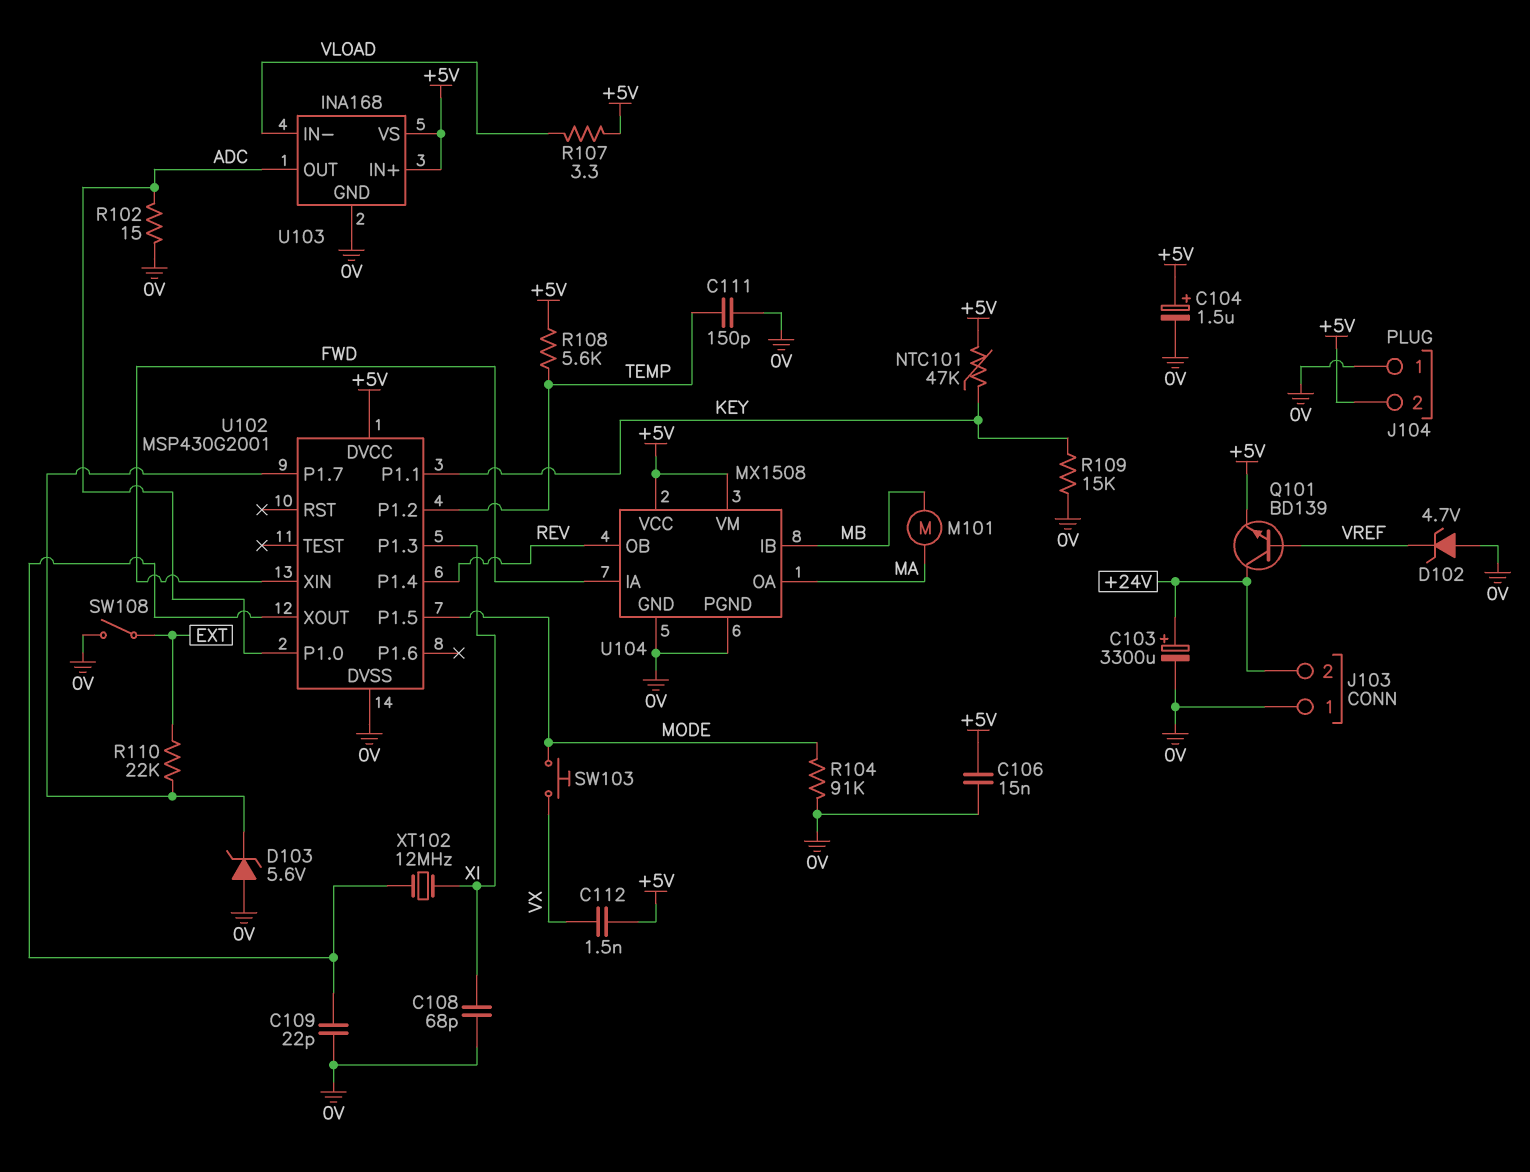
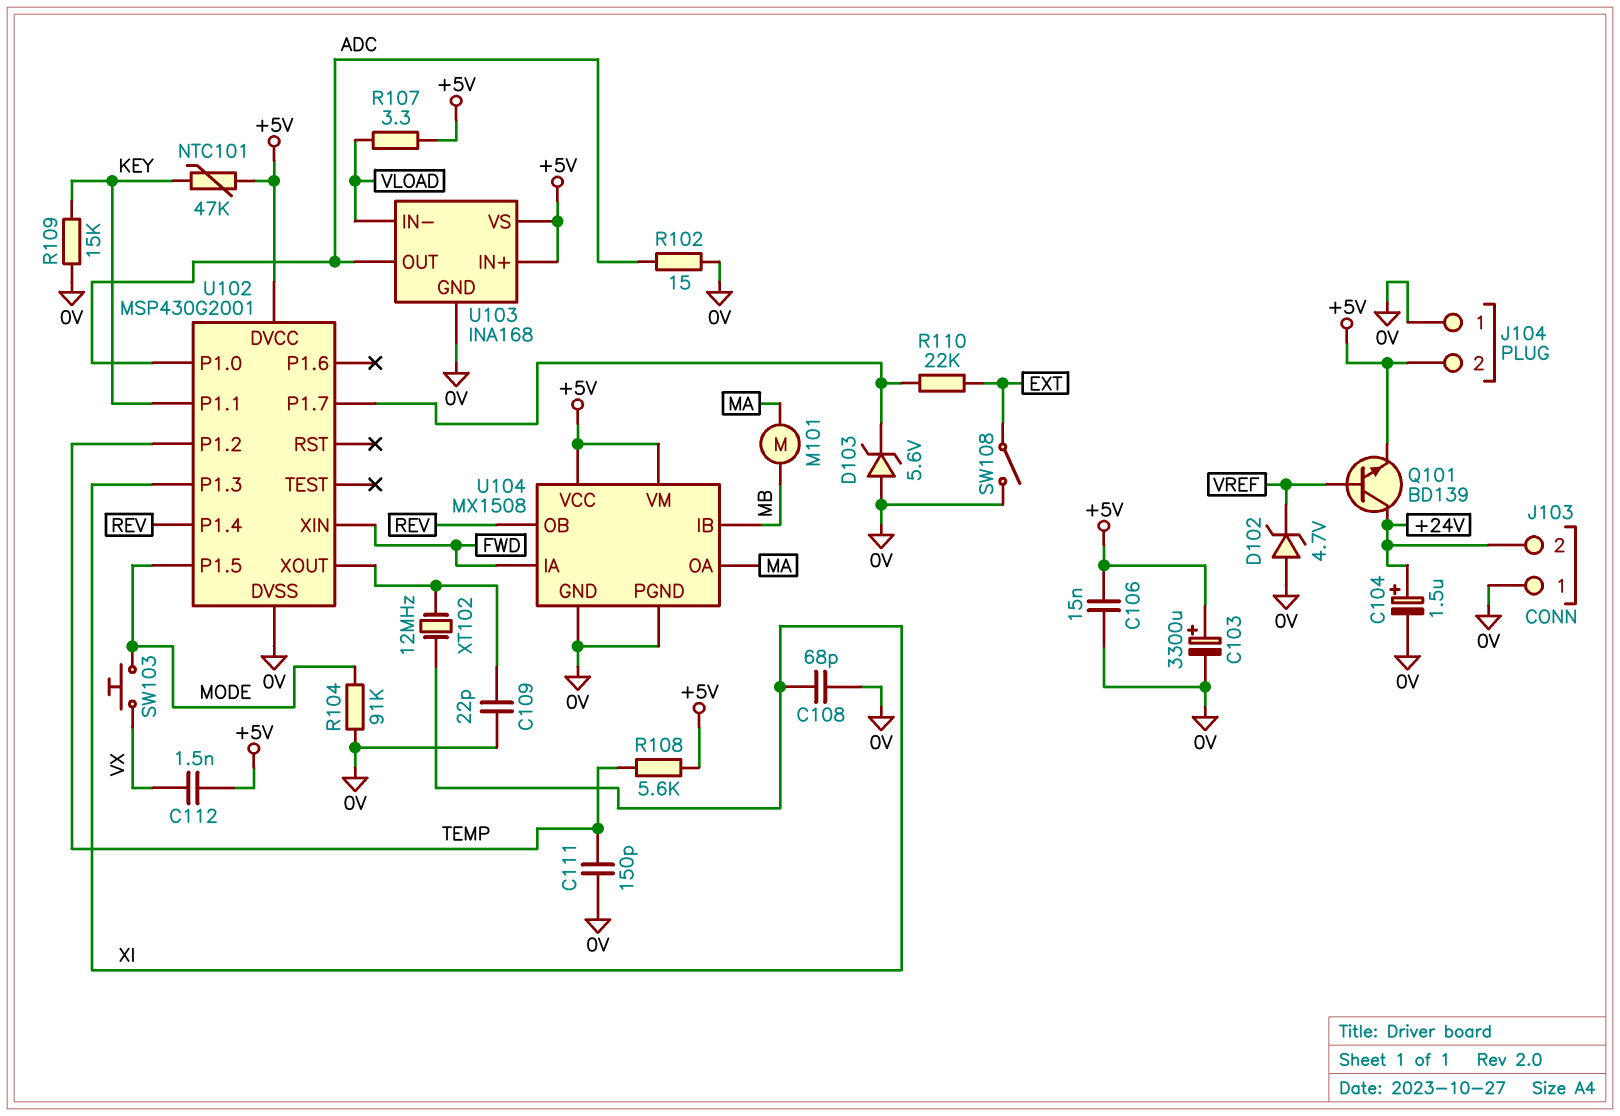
C103: 3300uF (plus +24V, minus 0V) -> 3300uF (plus +5V, minus 0V)
C104: 1.5uF (plus +5V, minus 0V) -> 1.5uF (plus +24V, minus 0V)

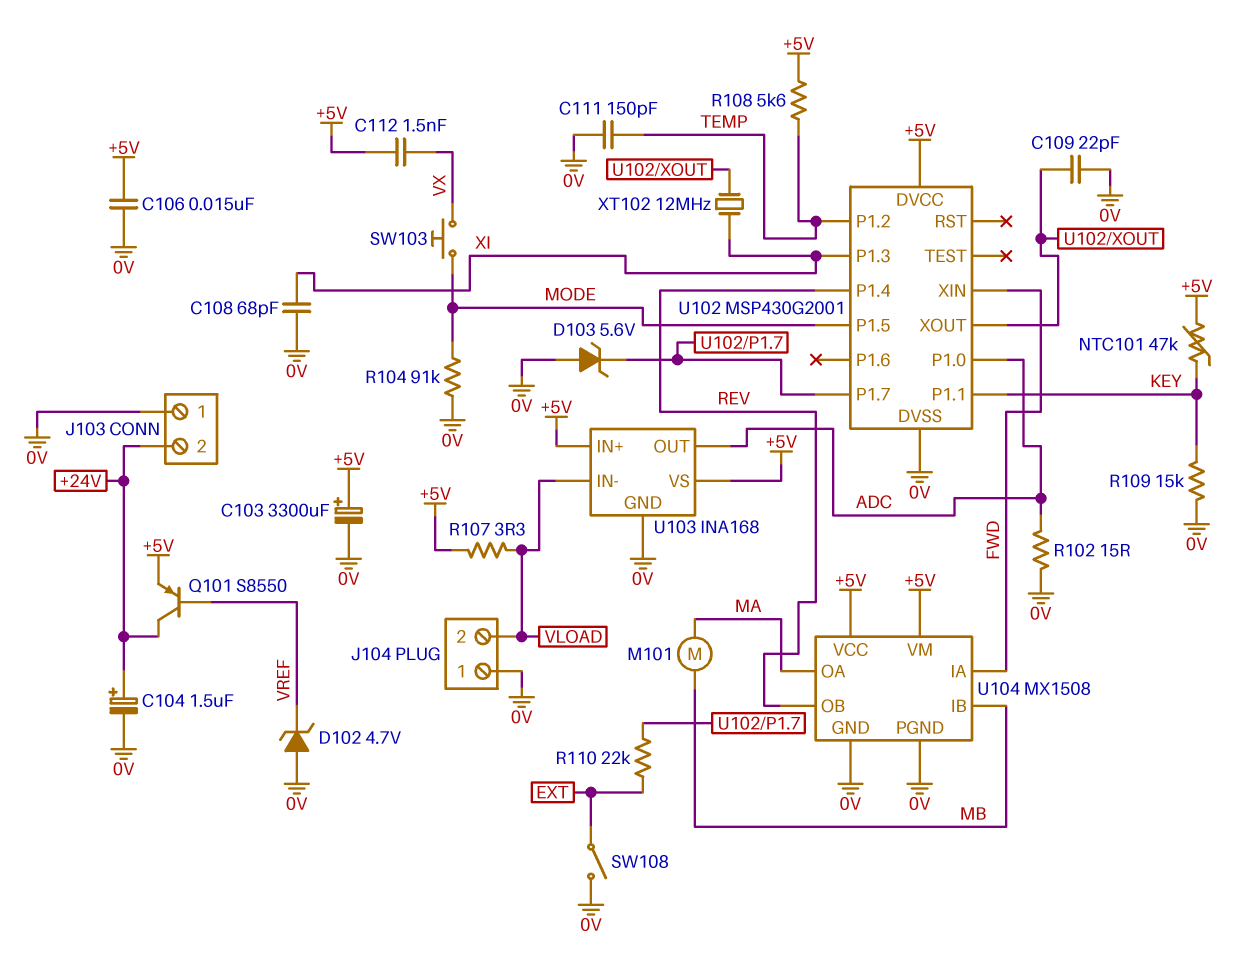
J104 pin 2: +5V -> VLOAD
Q101: NPN BD139 (B VREF, C +24V, E +5V) -> PNP S8550 (B VREF, C +24V, E +5V)

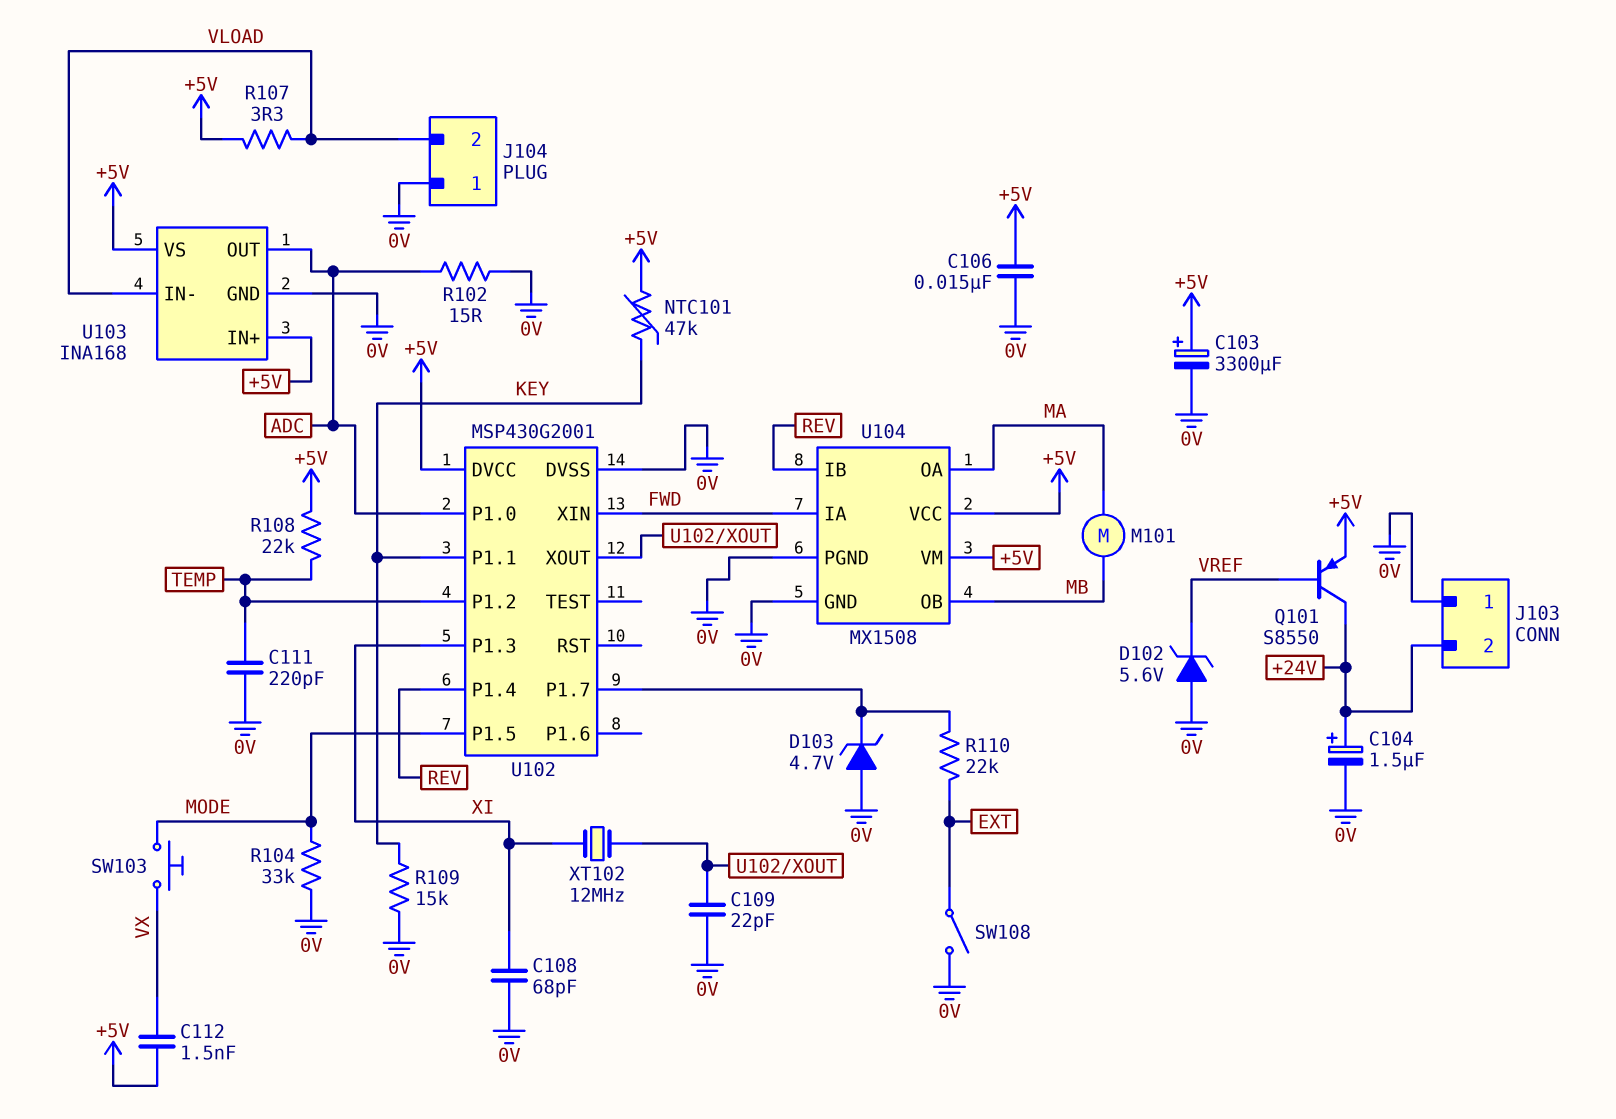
C111: 150pF (0V, TEMP) -> 220pF (0V, TEMP)
D102: zener 4.7V (A 0V, K VREF) -> zener 5.6V (A 0V, K VREF)
D103: zener 5.6V (A 0V, K U102/P1.7) -> zener 4.7V (A 0V, K U102/P1.7)
R104: 91k (0V, MODE) -> 33k (0V, MODE)
R108: 5.6k (+5V, TEMP) -> 22k (+5V, TEMP)
U104 pin IB: MB -> REV
U104 pin OB: REV -> MB

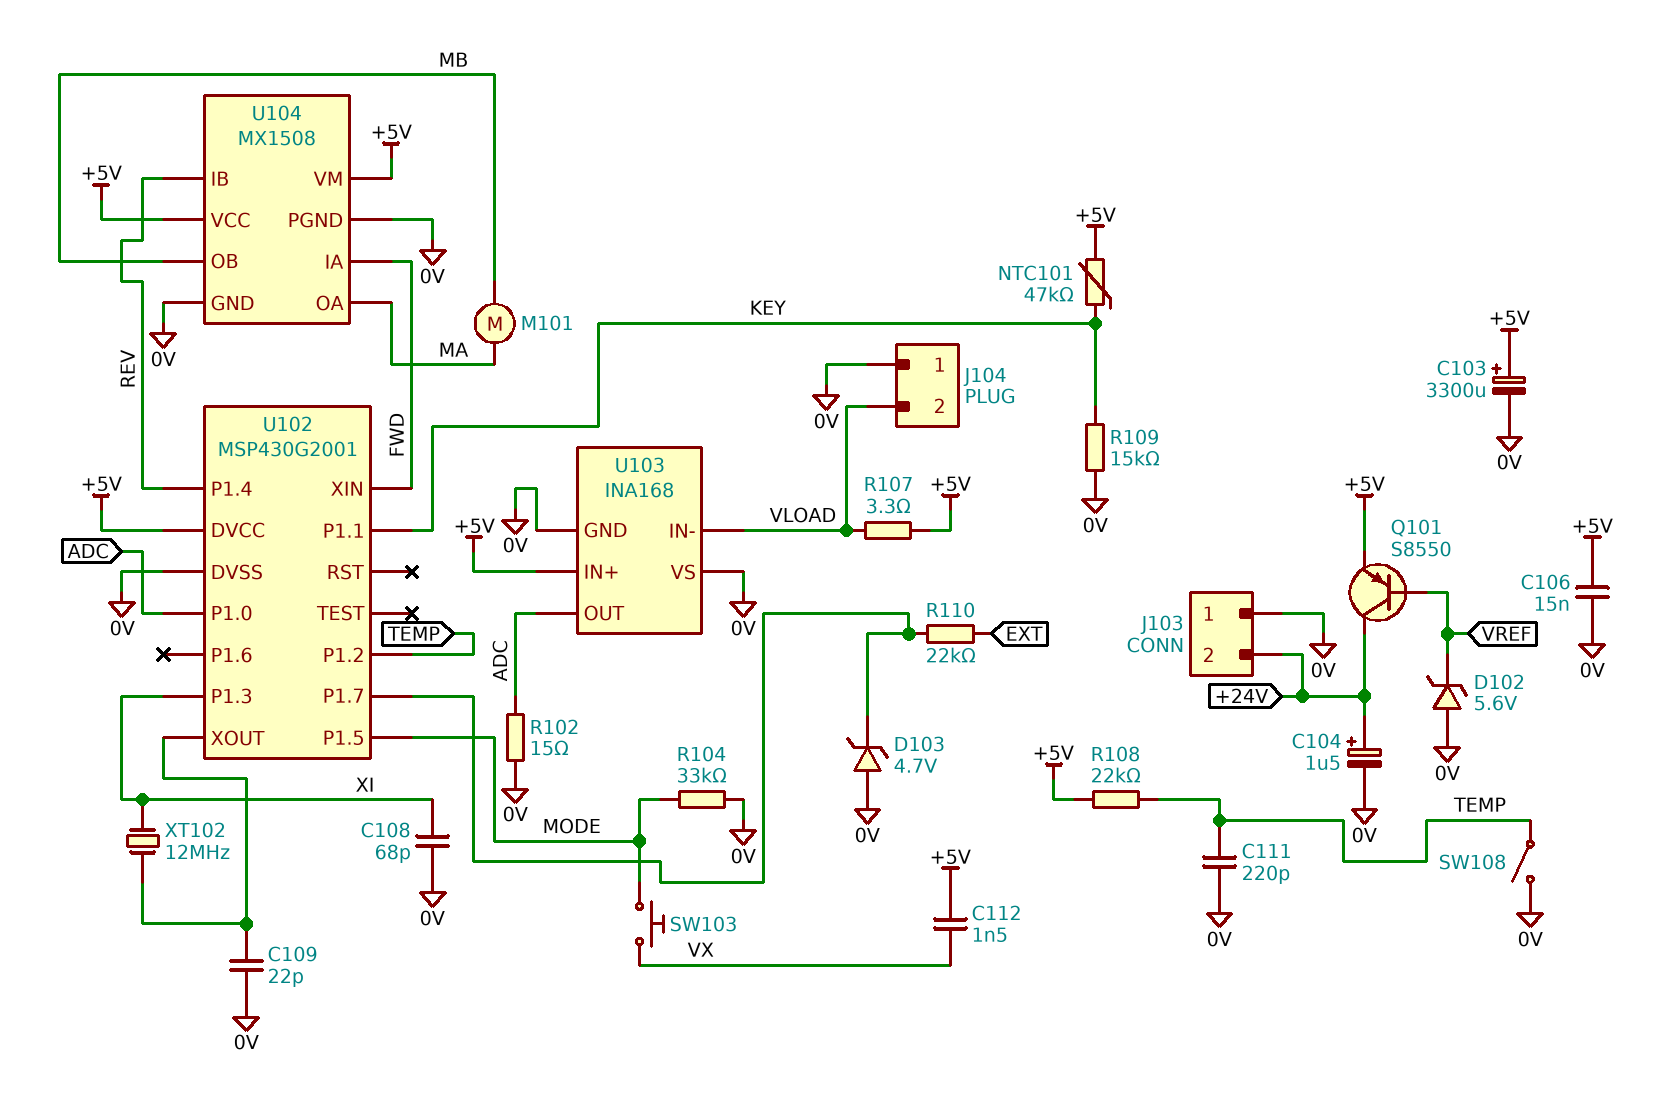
SW108: switch (0V, EXT) -> switch (0V, TEMP)
U103 pin VS: +5V -> 0V

